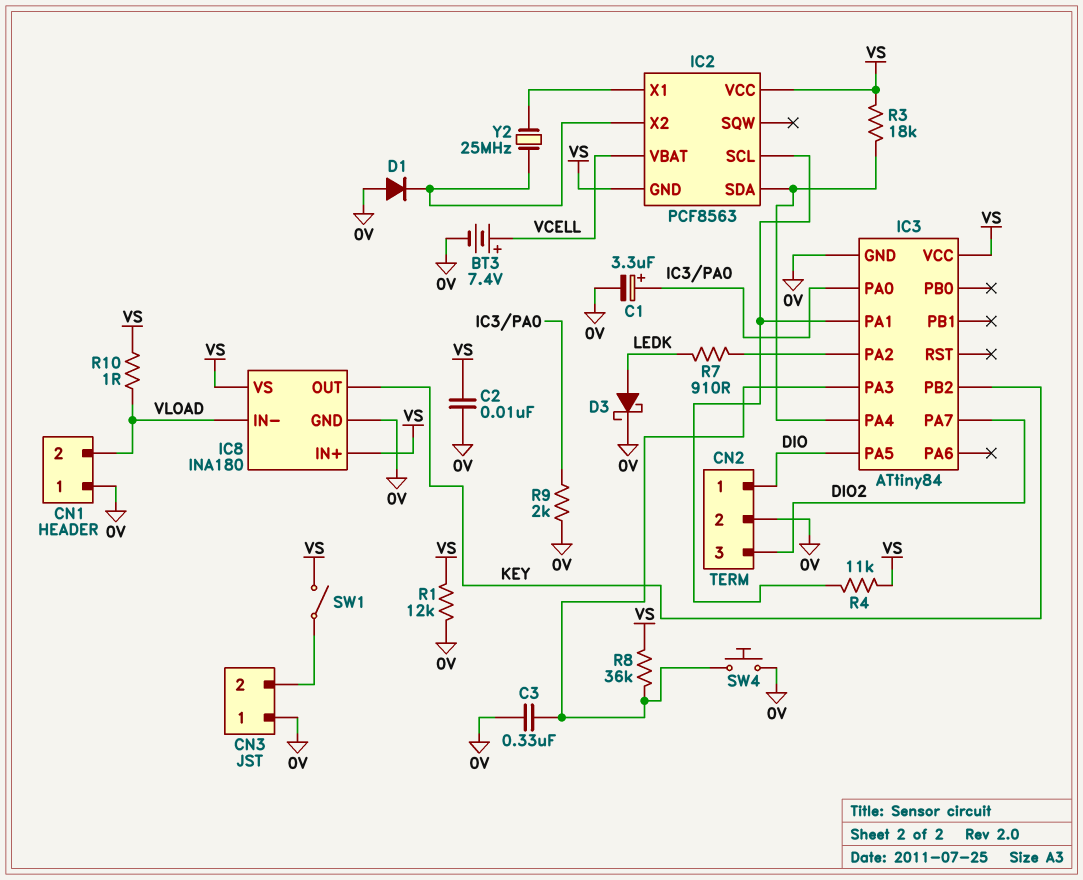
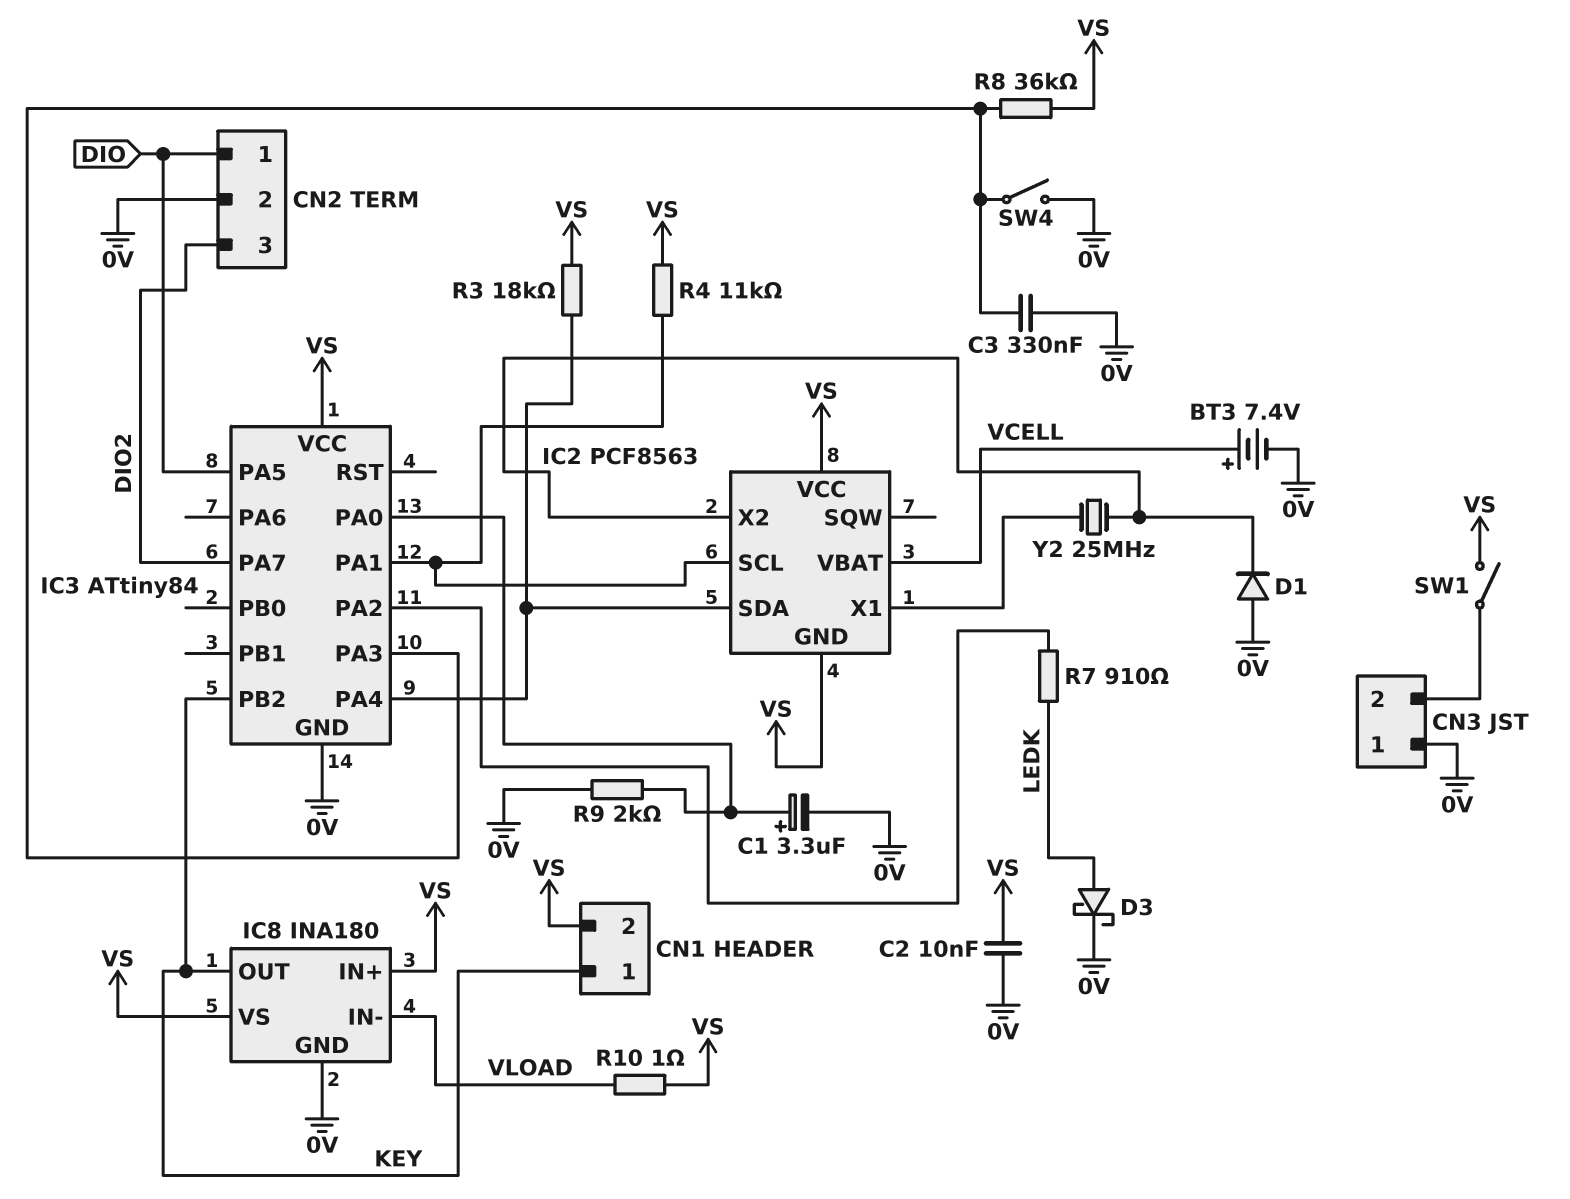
CN1 pin 1: 0V -> KEY
CN1 pin 2: VLOAD -> VS
R1: 12k (0V, VS) -> none
SW4: button (0V, IC3/PA3) -> switch (0V, IC3/PA3)

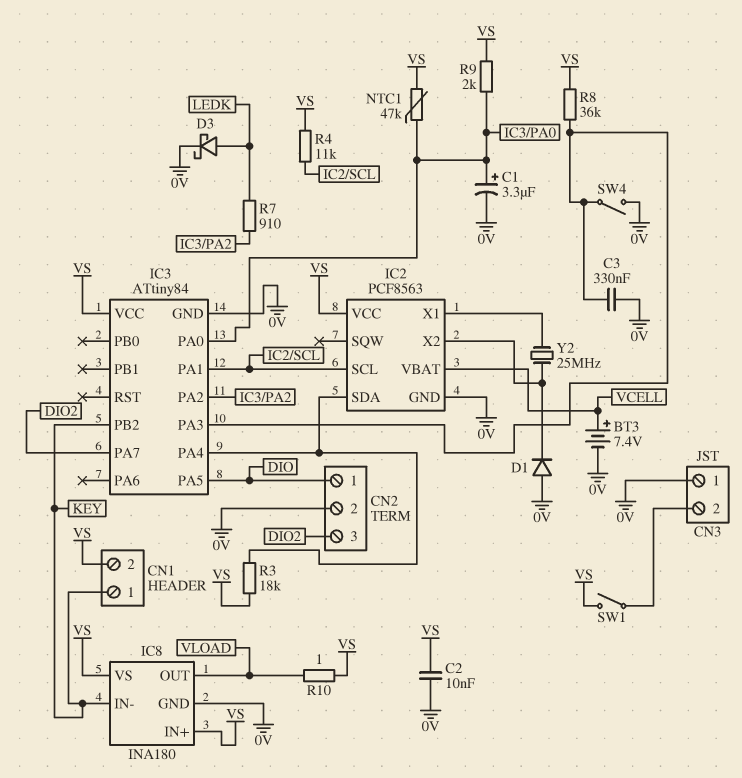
IC2 pin GND: VS -> 0V
IC8 pin IN-: VLOAD -> KEY
IC8 pin OUT: KEY -> VLOAD
NTC1: none -> 47k (IC3/PA0, VS)
R9: 2k (0V, IC3/PA0) -> 2k (IC3/PA0, VS)

